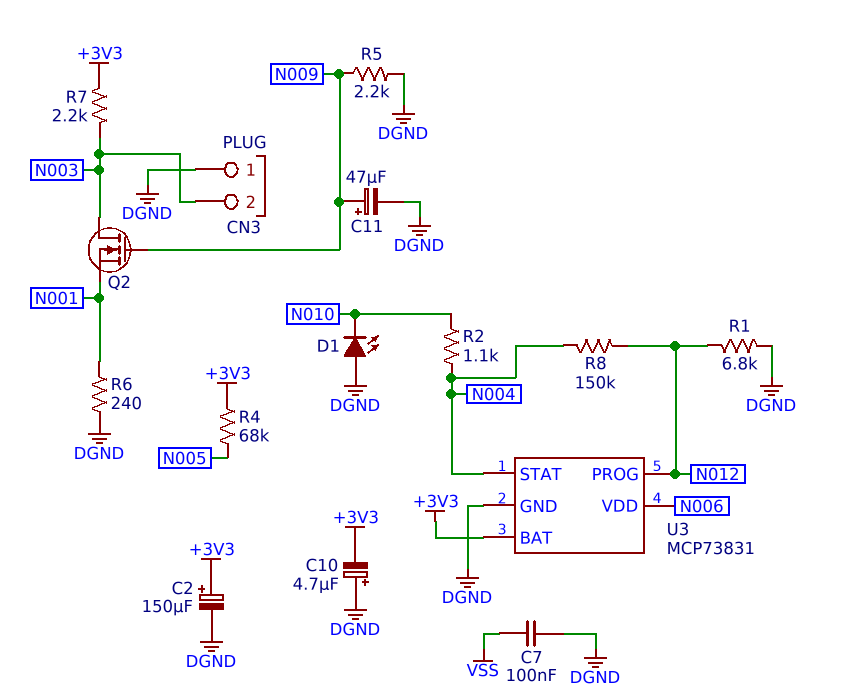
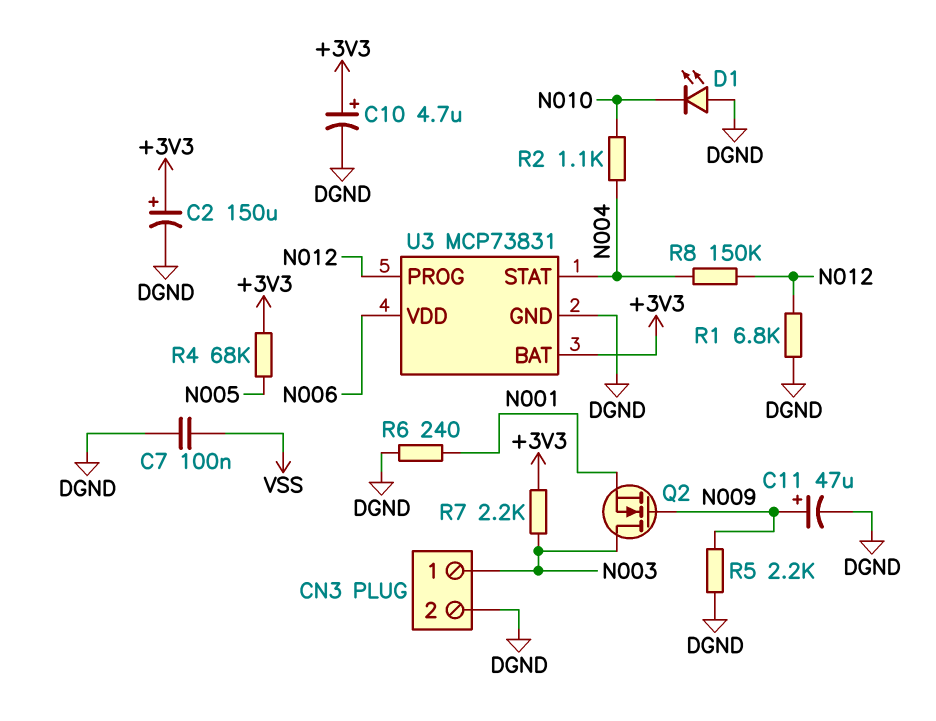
C10: 4.7uF (plus DGND, minus +3V3) -> 4.7uF (plus +3V3, minus DGND)
CN3 pin 1: DGND -> N003
CN3 pin 2: N003 -> DGND

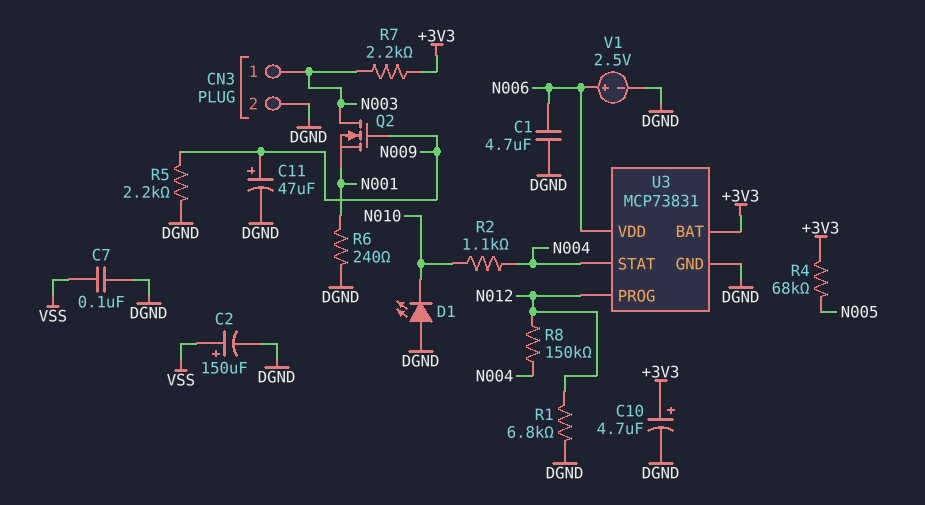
C1: none -> 4.7uF (DGND, N006)
C2: 150uF (plus +3V3, minus DGND) -> 150uF (plus VSS, minus DGND)
V1: none -> 2.5V (plus N006, minus DGND)

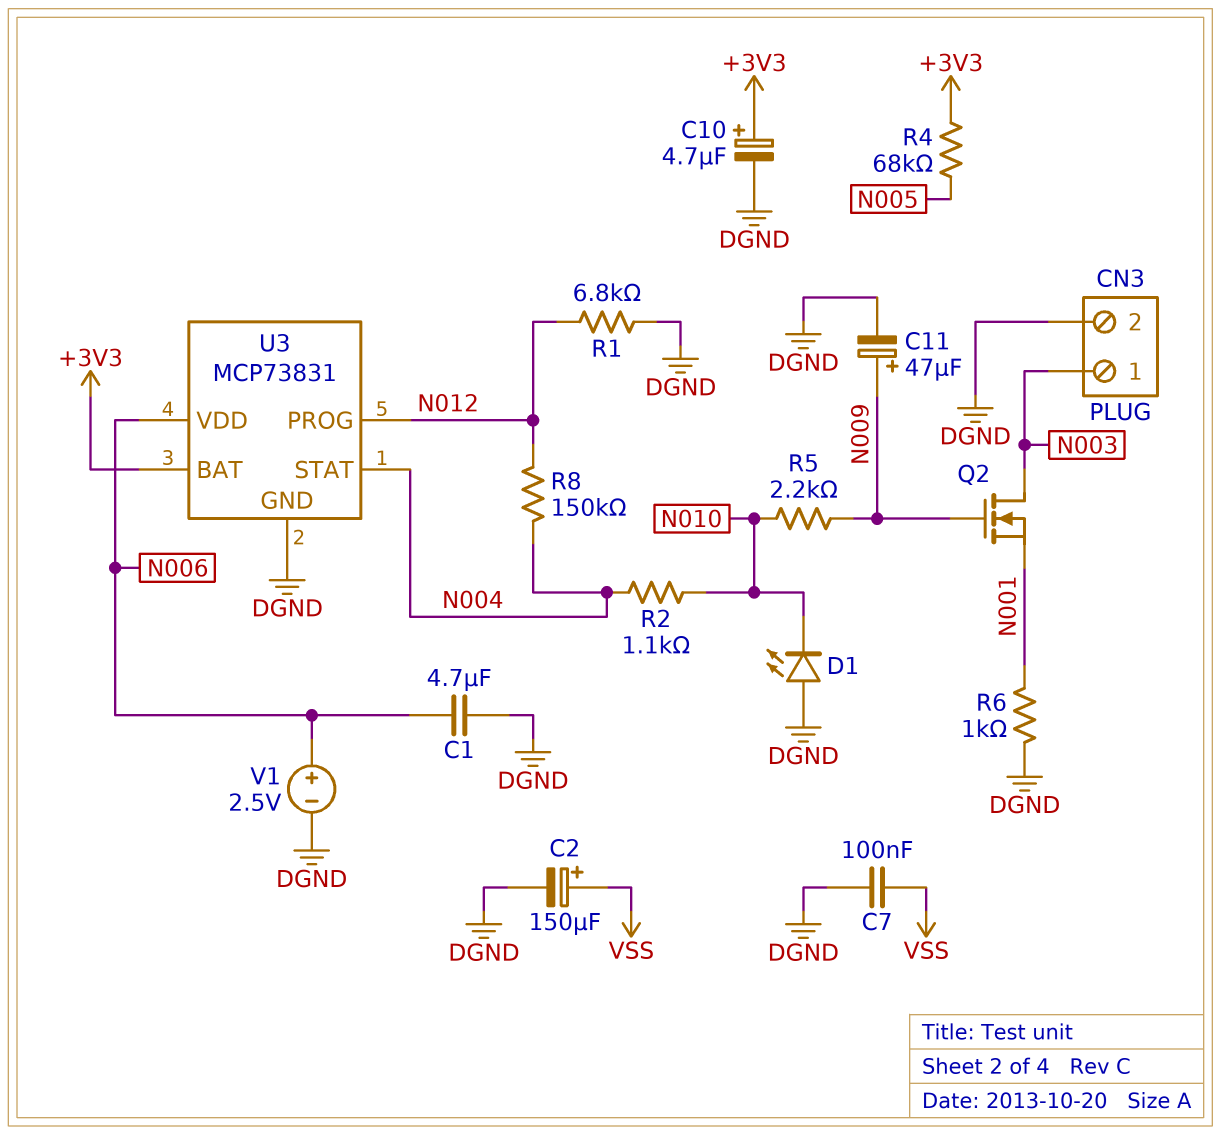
R5: 2.2k (DGND, N009) -> 2.2k (N009, N010)
R6: 240 (DGND, N001) -> 1k (DGND, N001)
R7: 2.2k (+3V3, N003) -> none

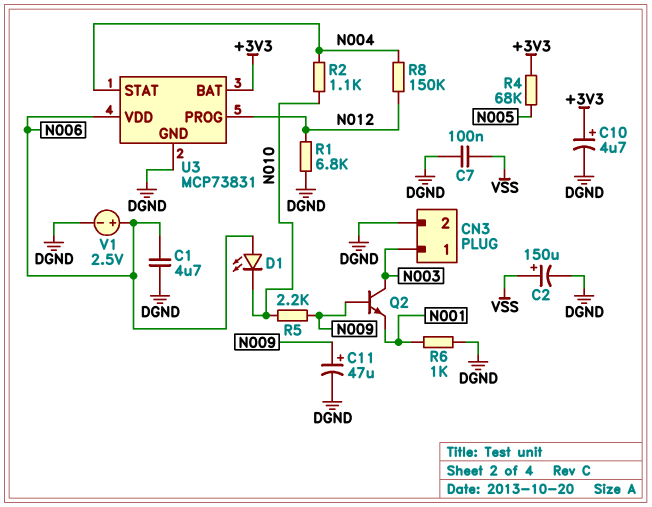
D1: LED (A DGND, K N010) -> LED (A N006, K N010)
Q2: NMOS (G N009, D N003, S N001) -> NPN (B N009, C N003, E N001)

